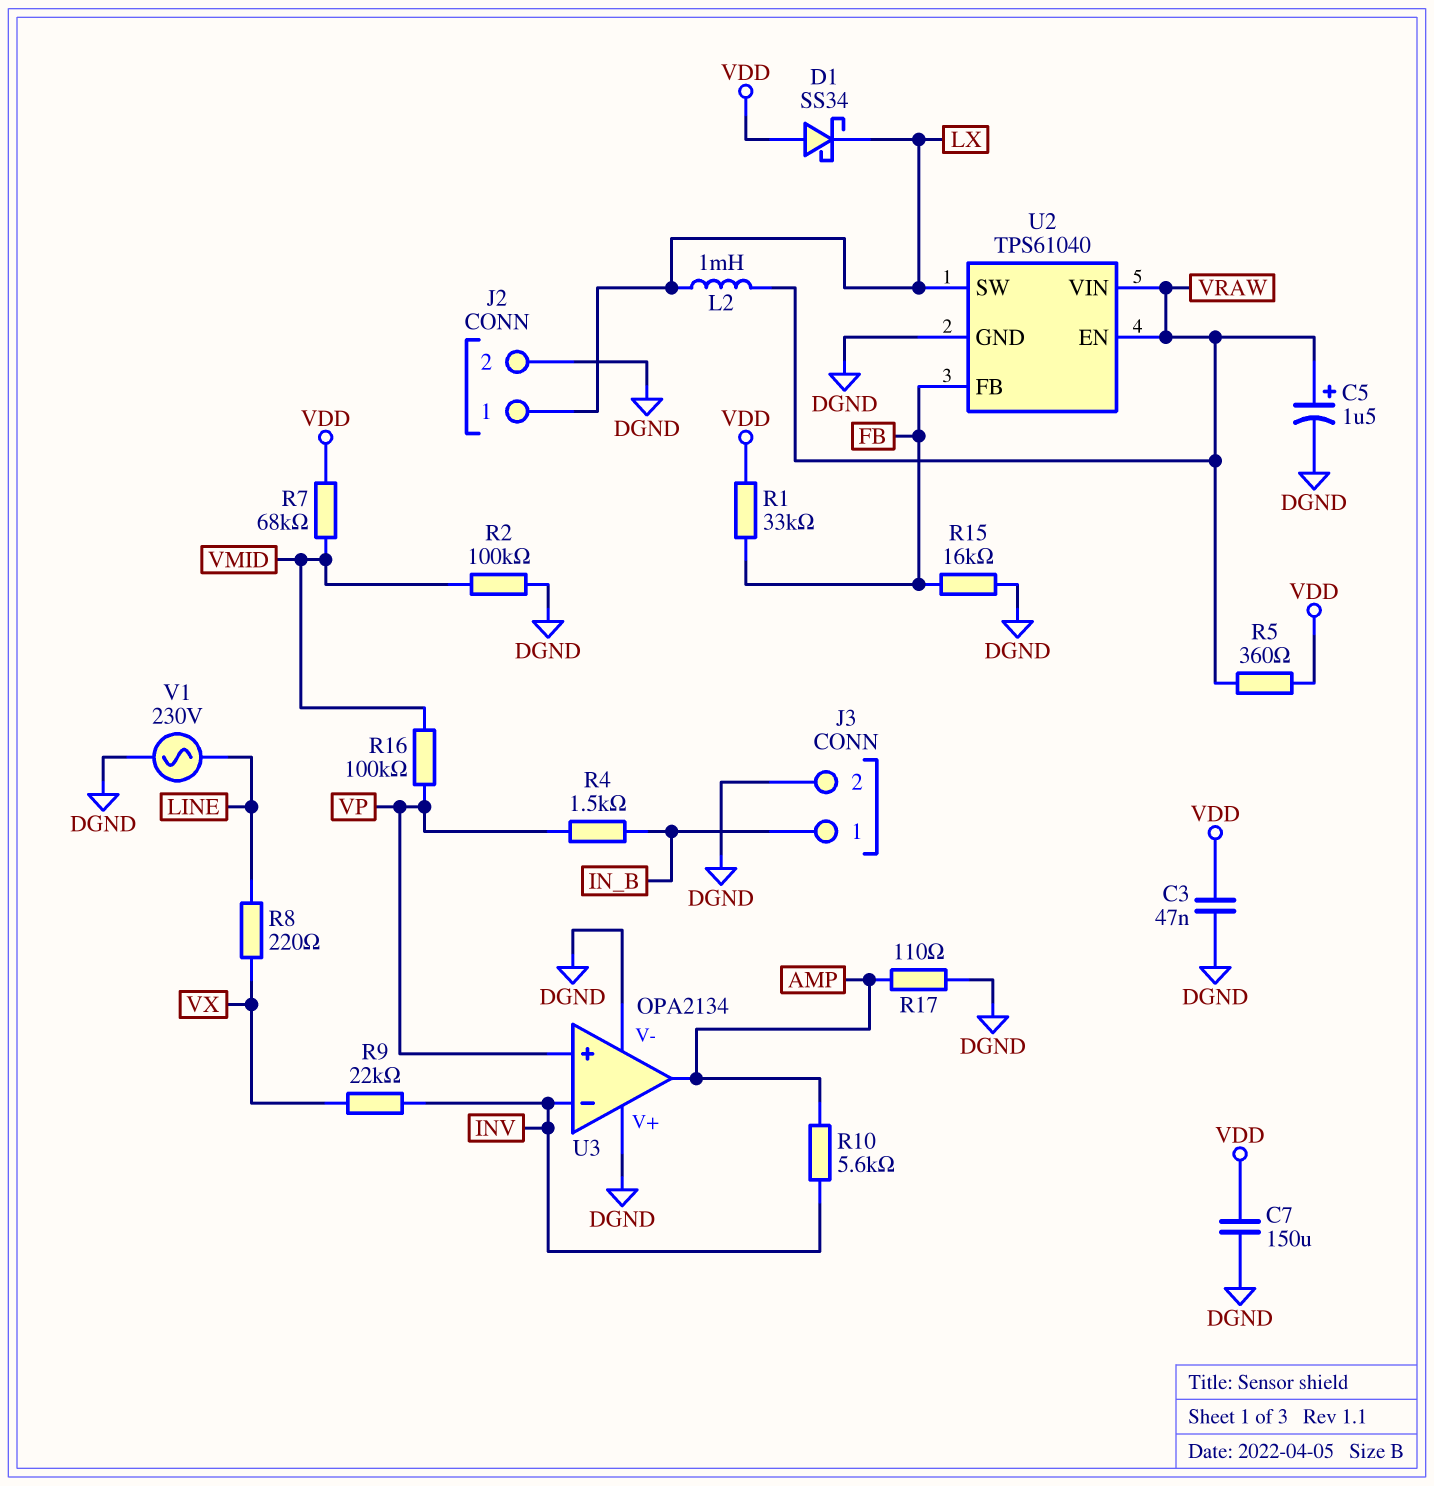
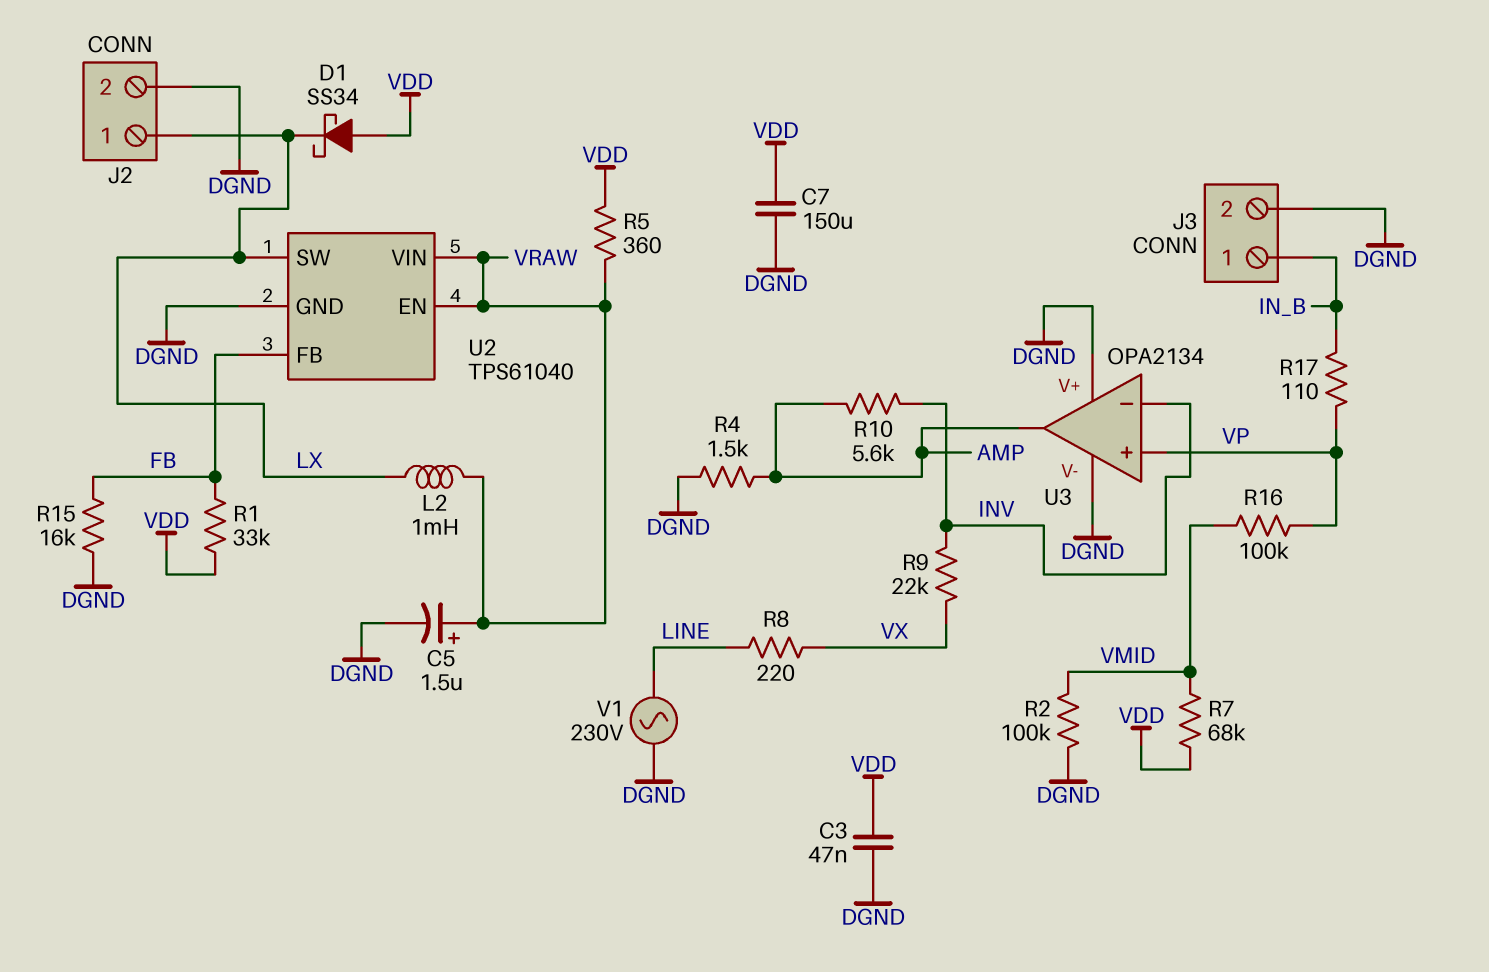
R4: 1.5k (IN_B, VP) -> 1.5k (AMP, DGND)
R17: 110 (AMP, DGND) -> 110 (IN_B, VP)

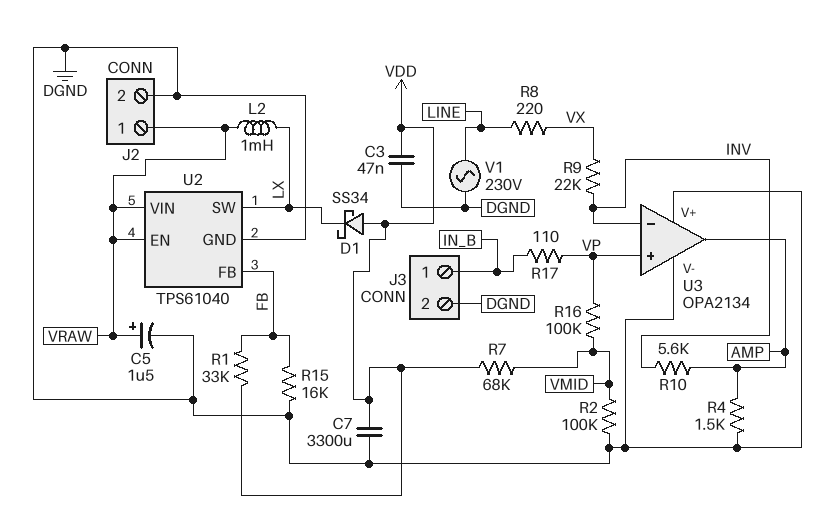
C7: 150uF (DGND, VDD) -> 3300uF (DGND, VDD)
J2 pin 1: LX -> VRAW
R5: 360 (VDD, VRAW) -> none

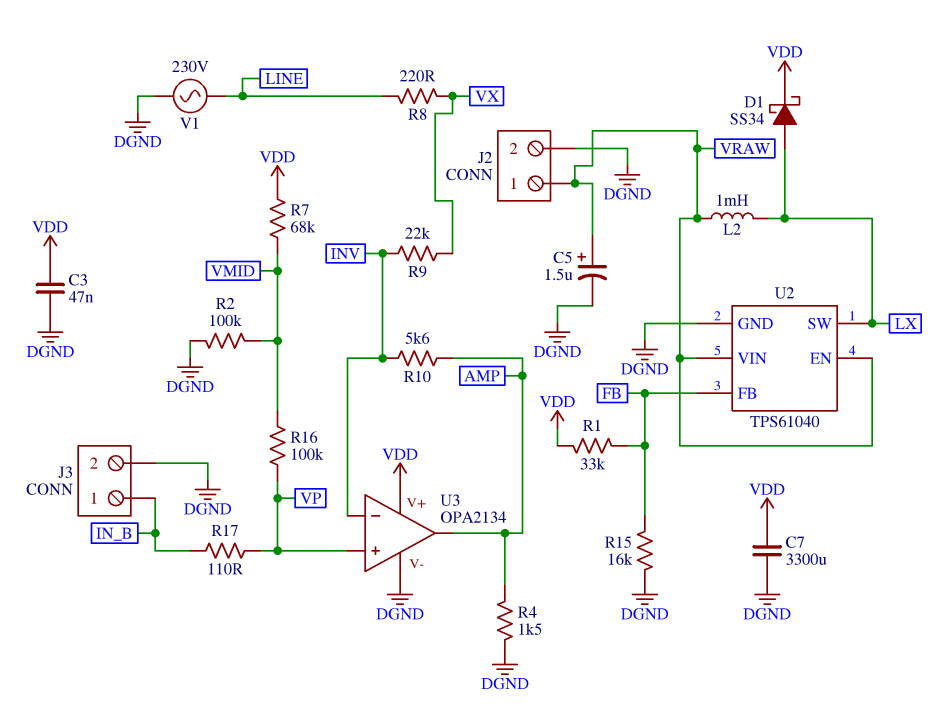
D1: schottky SS34 (A VDD, K LX) -> schottky SS34 (A LX, K VDD)
U3 pin V+: DGND -> VDD

